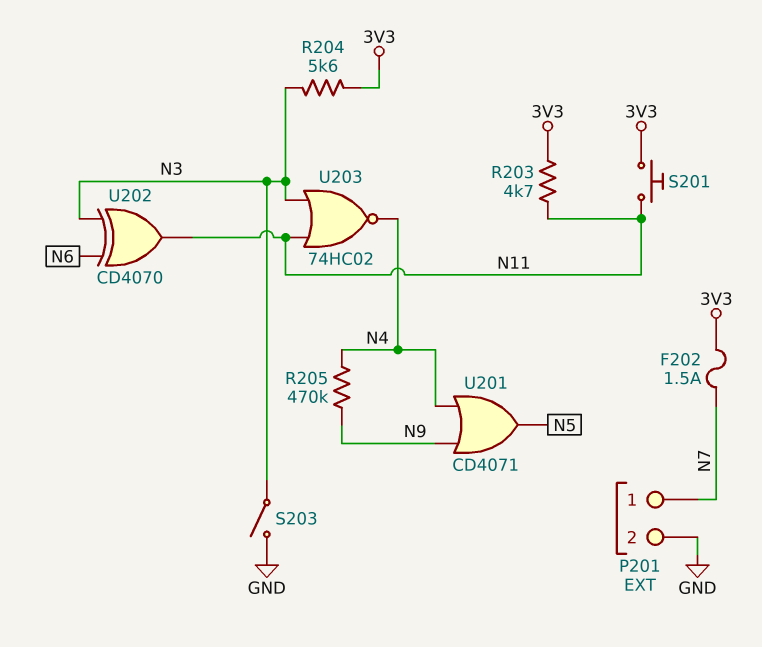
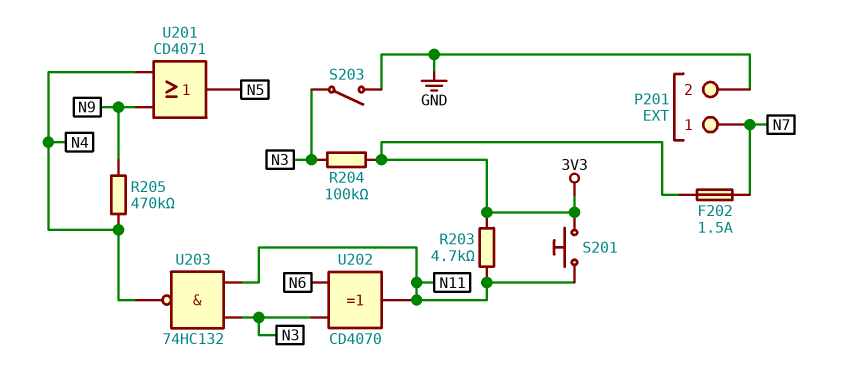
R204: 5.6k (3V3, N3) -> 100k (3V3, N3)
U203: NOR 74HC02 (in N3, in N11, out N4) -> NAND 74HC132 (in N3, in N11, out N4)

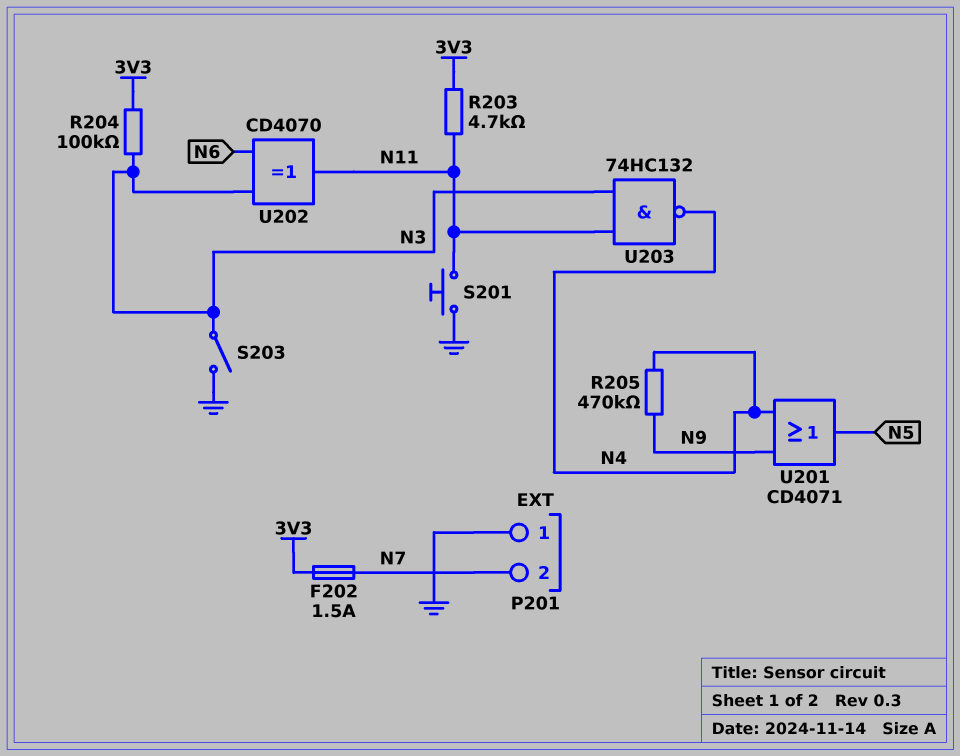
P201 pin 1: N7 -> GND
P201 pin 2: GND -> N7
S201: button (3V3, N11) -> button (GND, N11)

